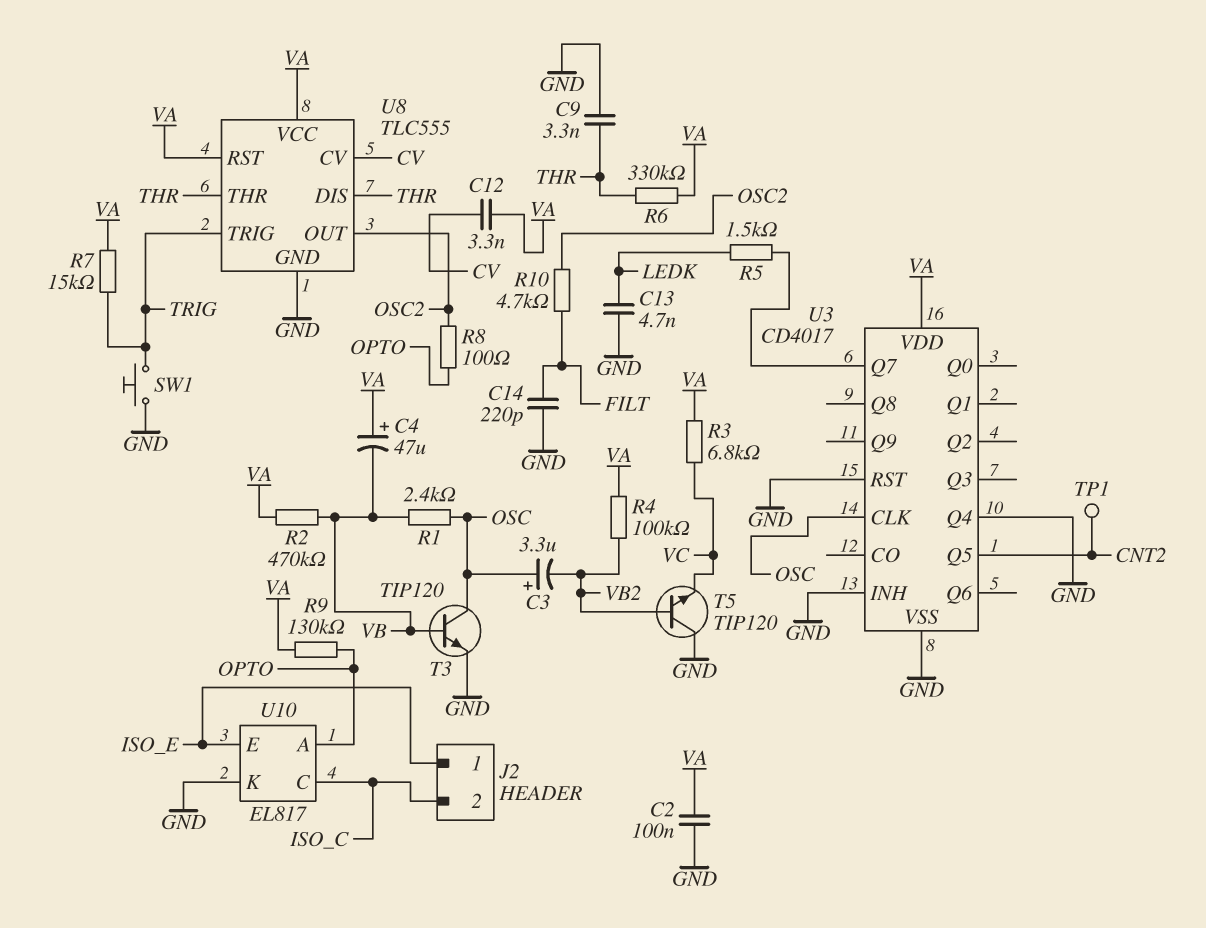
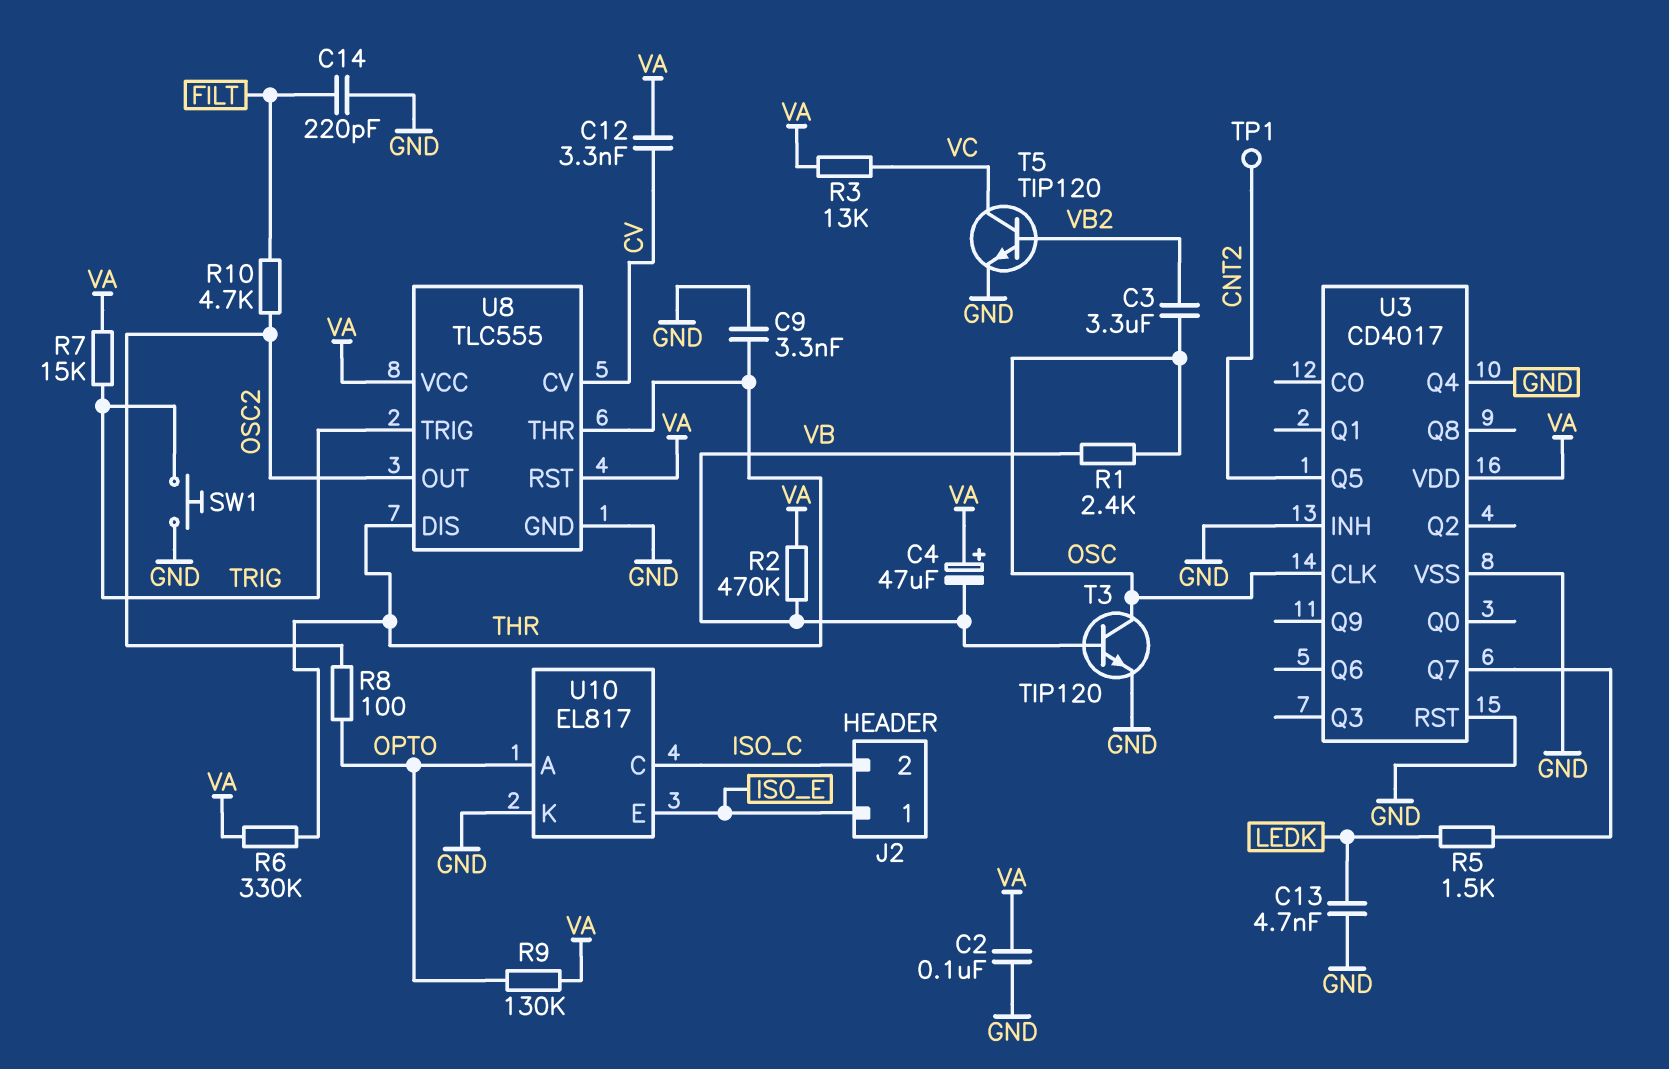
C3: 3.3uF (plus OSC, minus VB2) -> 3.3uF (OSC, VB2)
R3: 6.8k (VA, VC) -> 13k (VA, VC)
R4: 100k (VA, VB2) -> none
T5: NPN TIP120 (B VB2, C GND, E VC) -> NPN TIP120 (B VB2, C VC, E GND)

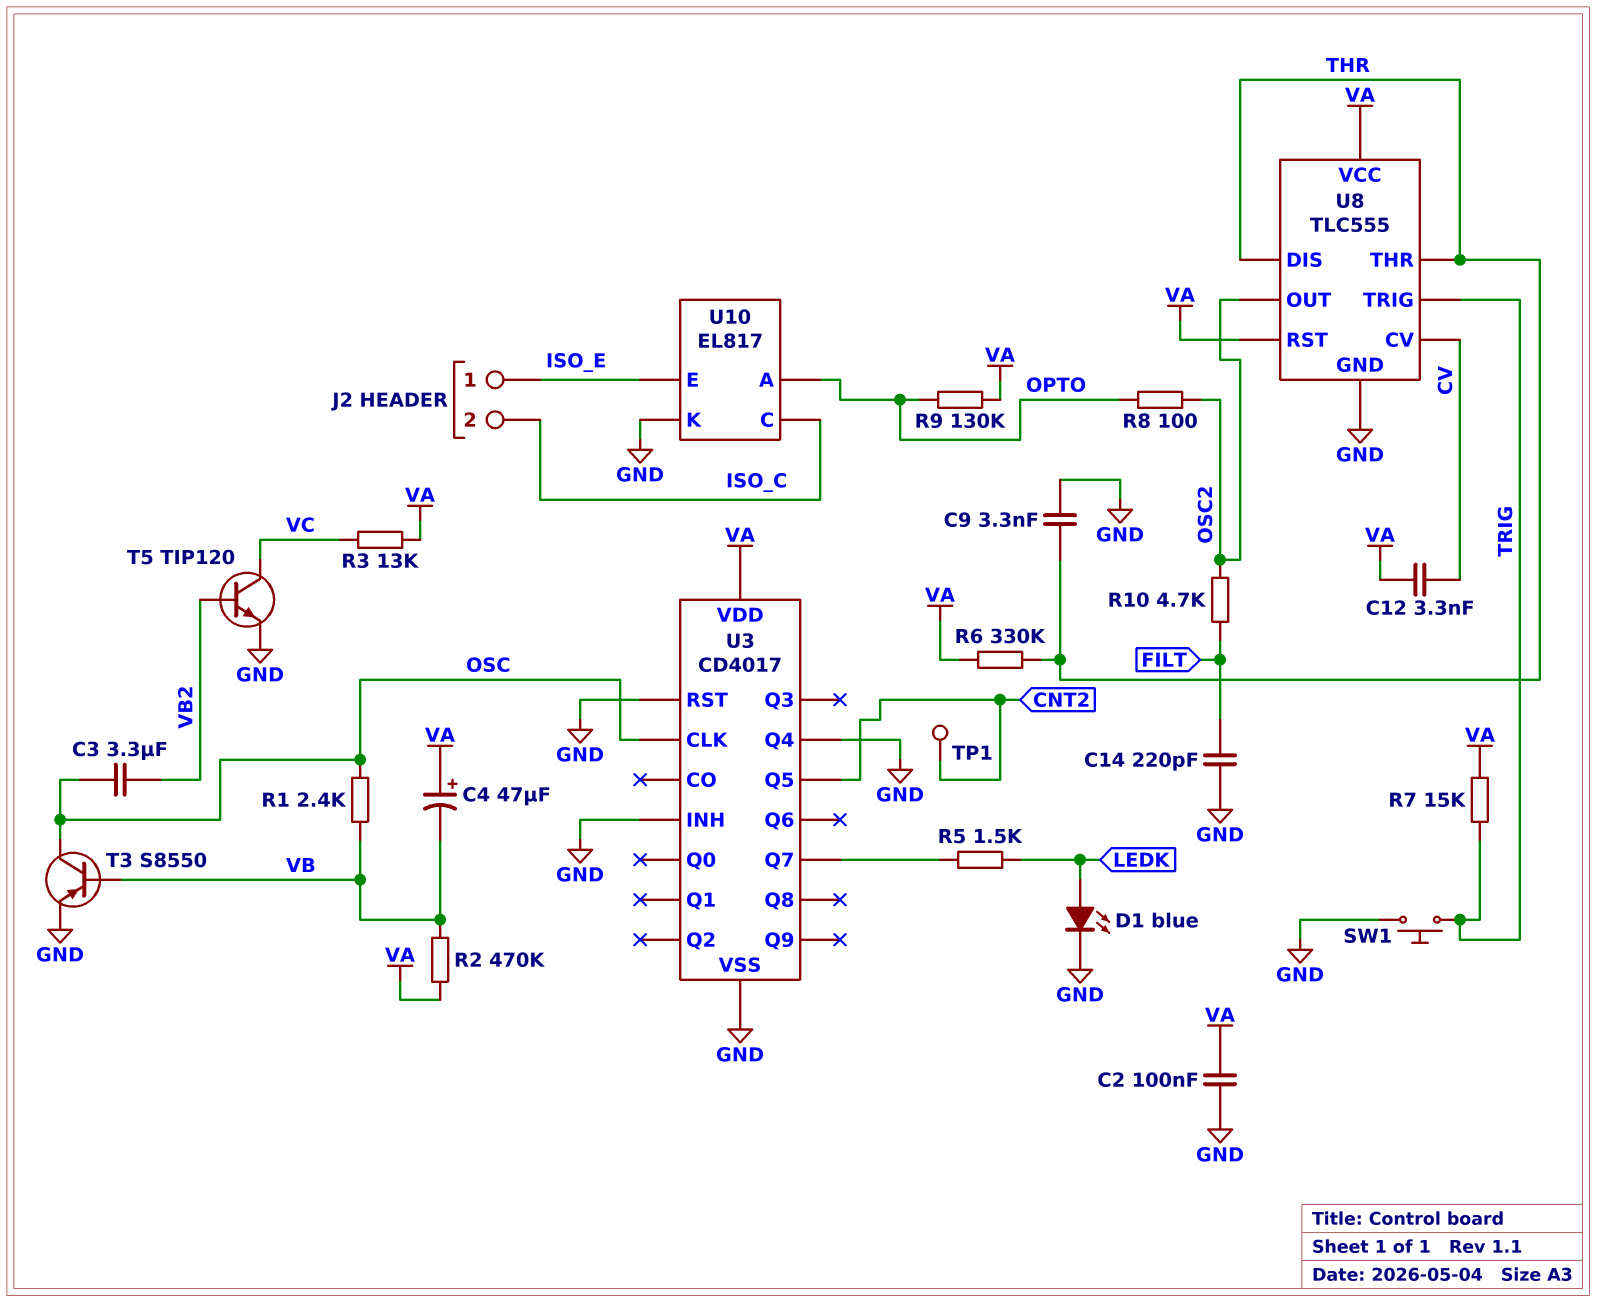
C13: 4.7nF (GND, LEDK) -> none
D1: none -> LED blue (A LEDK, K GND)
T3: NPN TIP120 (B VB, C OSC, E GND) -> PNP S8550 (B VB, C OSC, E GND)

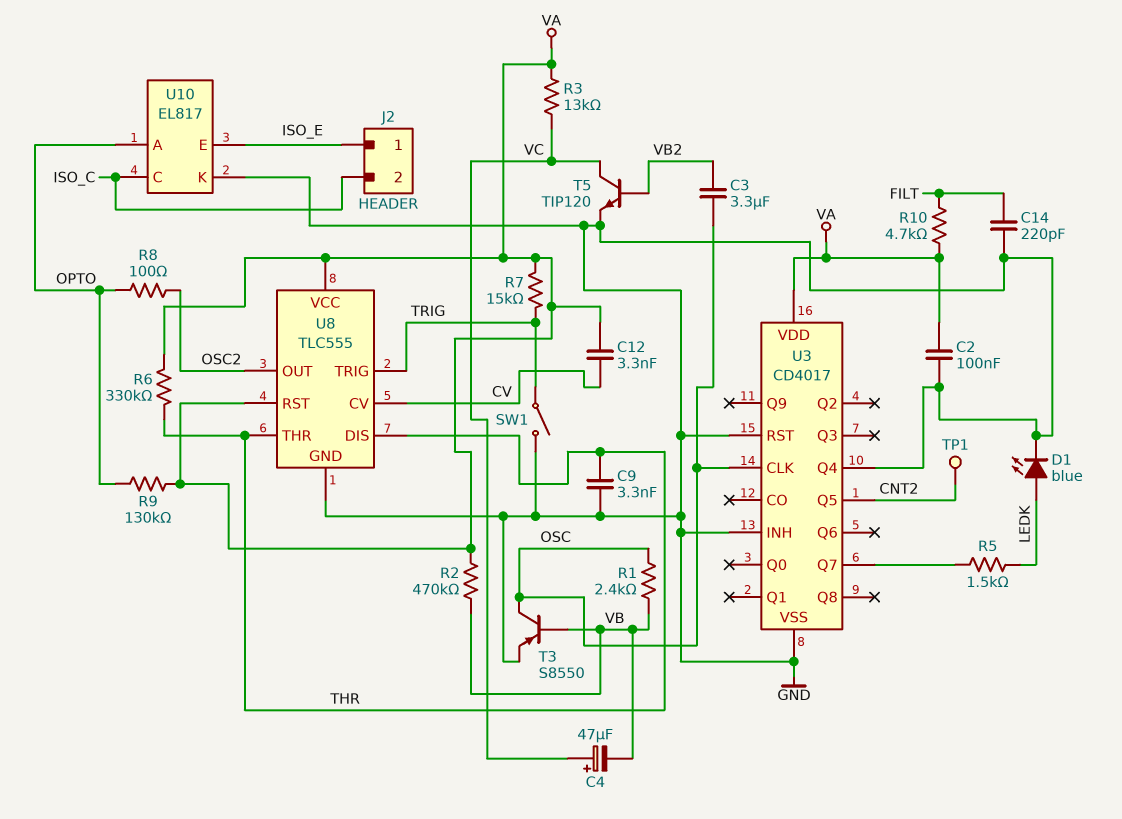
C4: 47uF (plus VA, minus VB) -> 47uF (plus VC, minus VB)
R10: 4.7k (FILT, OSC2) -> 4.7k (FILT, VA)
SW1: button (GND, TRIG) -> switch (GND, TRIG)

